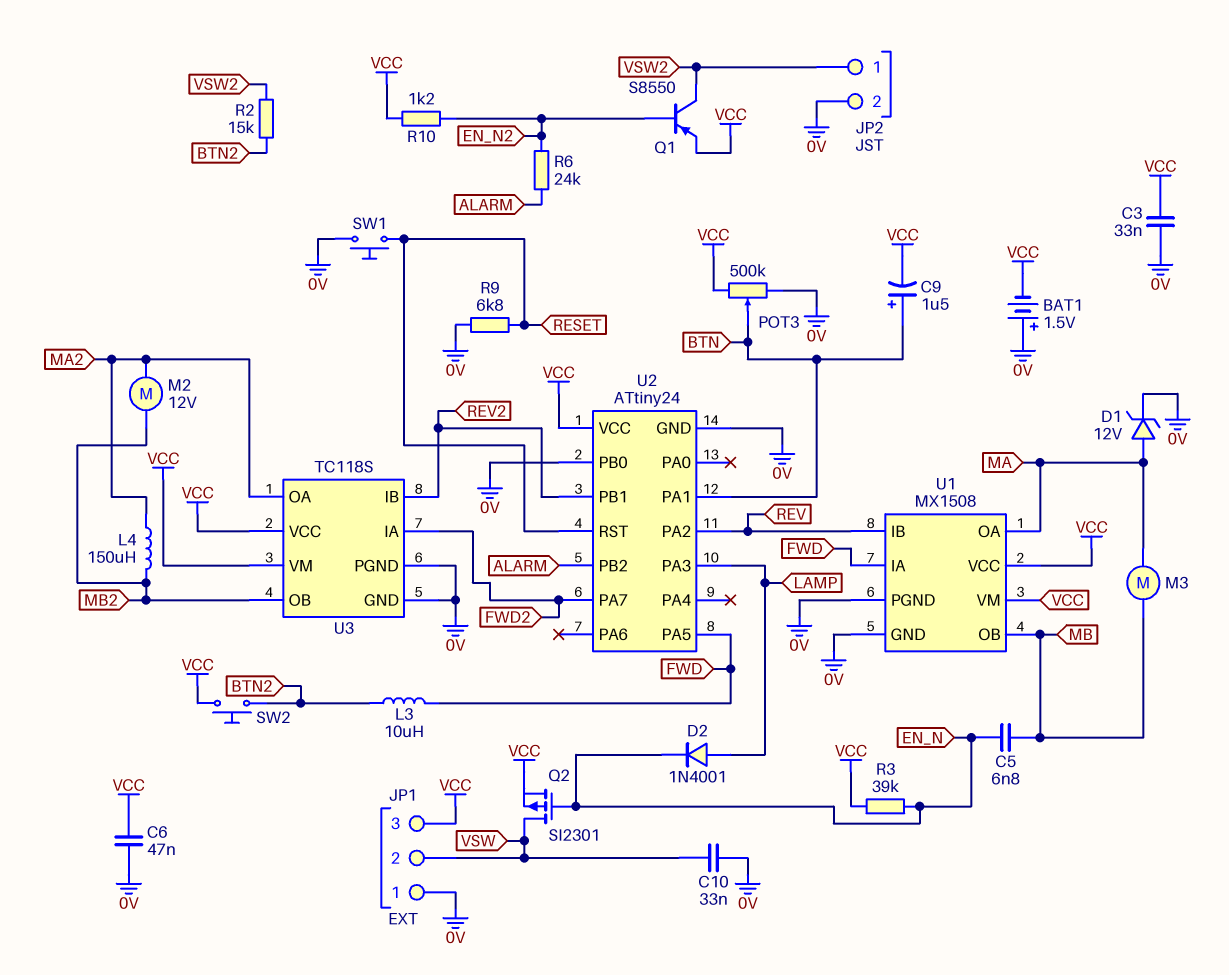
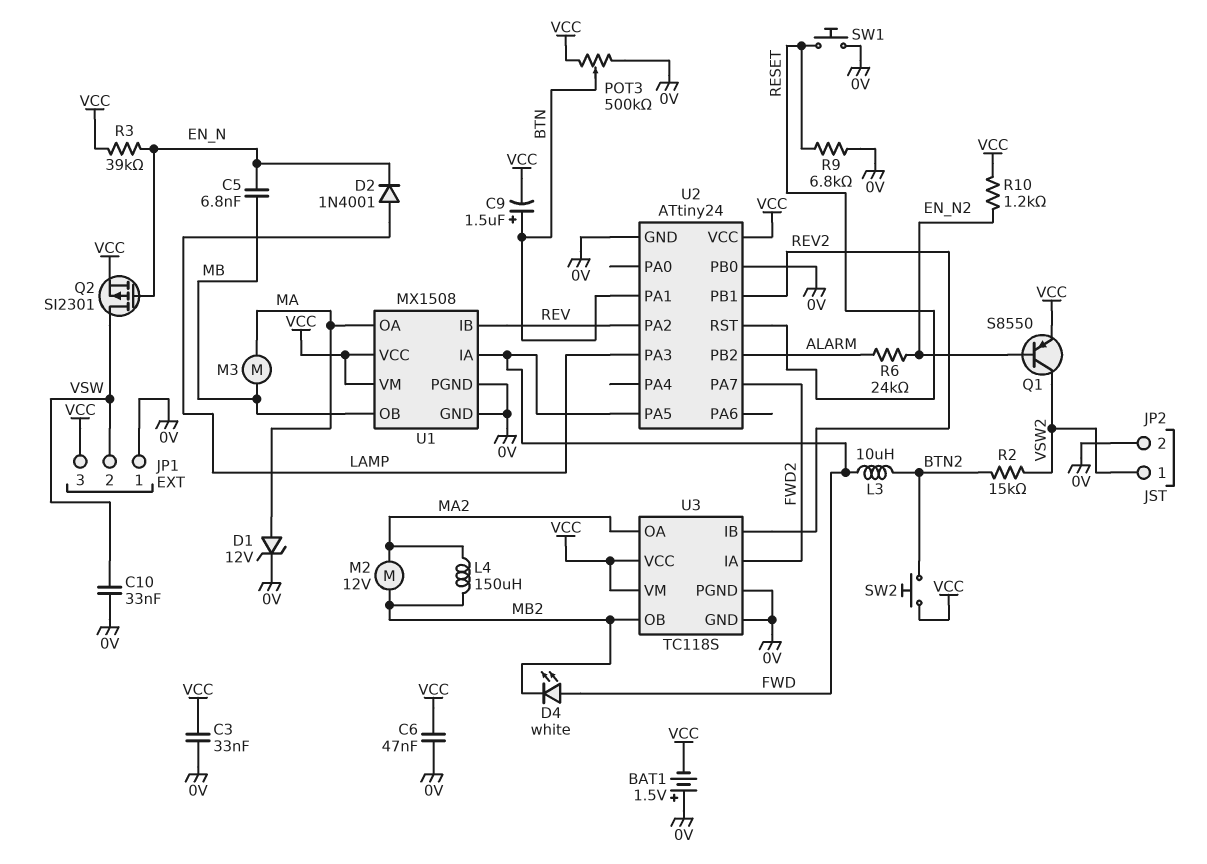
D4: none -> LED white (A FWD, K MB2)

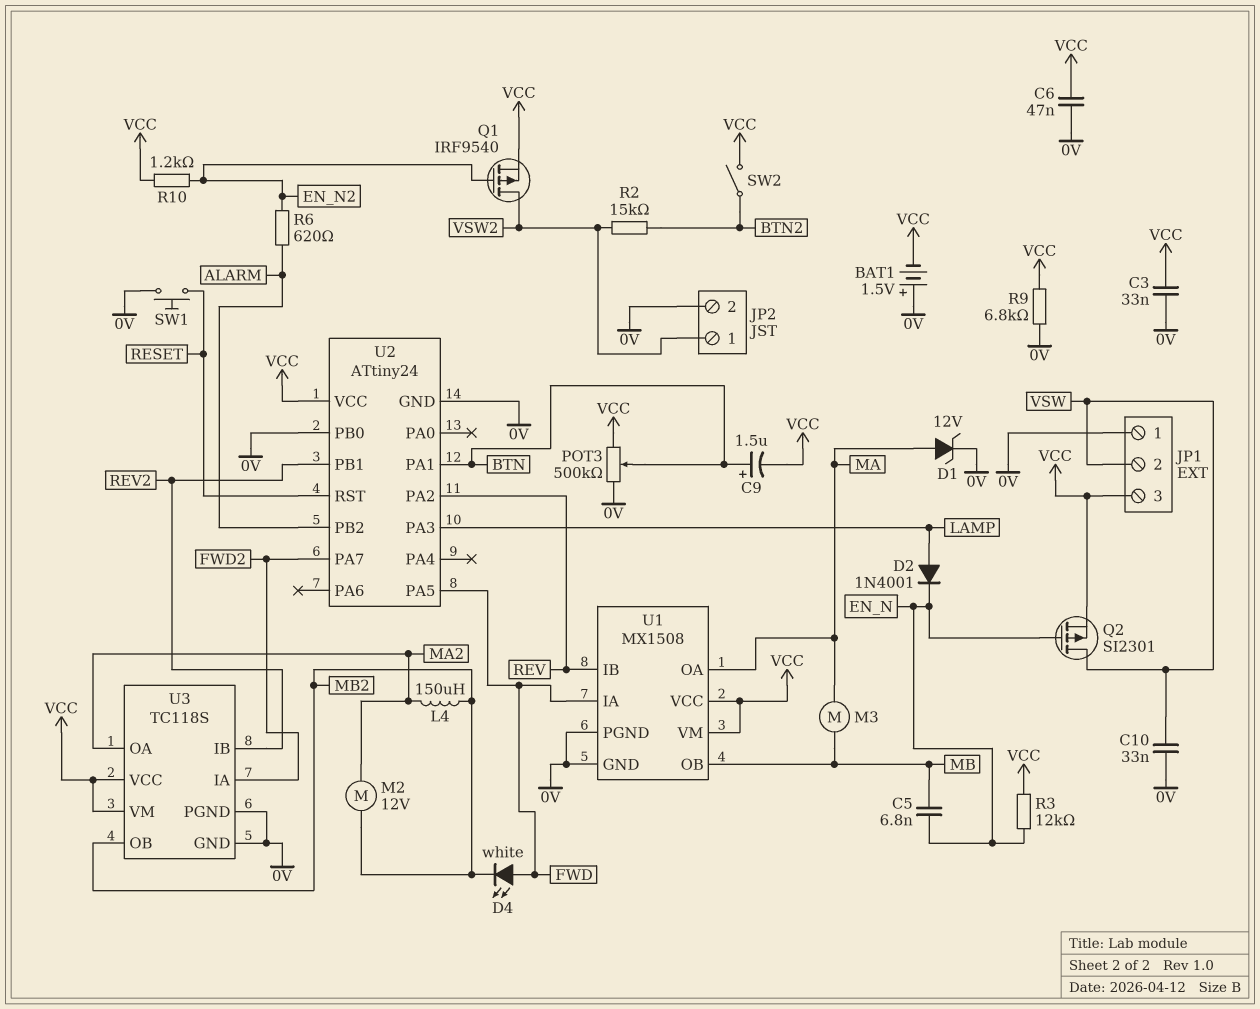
L3: 10uH (BTN2, FWD) -> none
Q1: PNP S8550 (B EN_N2, C VSW2, E VCC) -> PMOS IRF9540 (G EN_N2, D VSW2, S VCC)
R3: 39k (EN_N, VCC) -> 12k (EN_N, VCC)
R6: 24k (ALARM, EN_N2) -> 620 (ALARM, EN_N2)
R9: 6.8k (0V, RESET) -> 6.8k (0V, VCC)
SW2: button (BTN2, VCC) -> switch (BTN2, VCC)

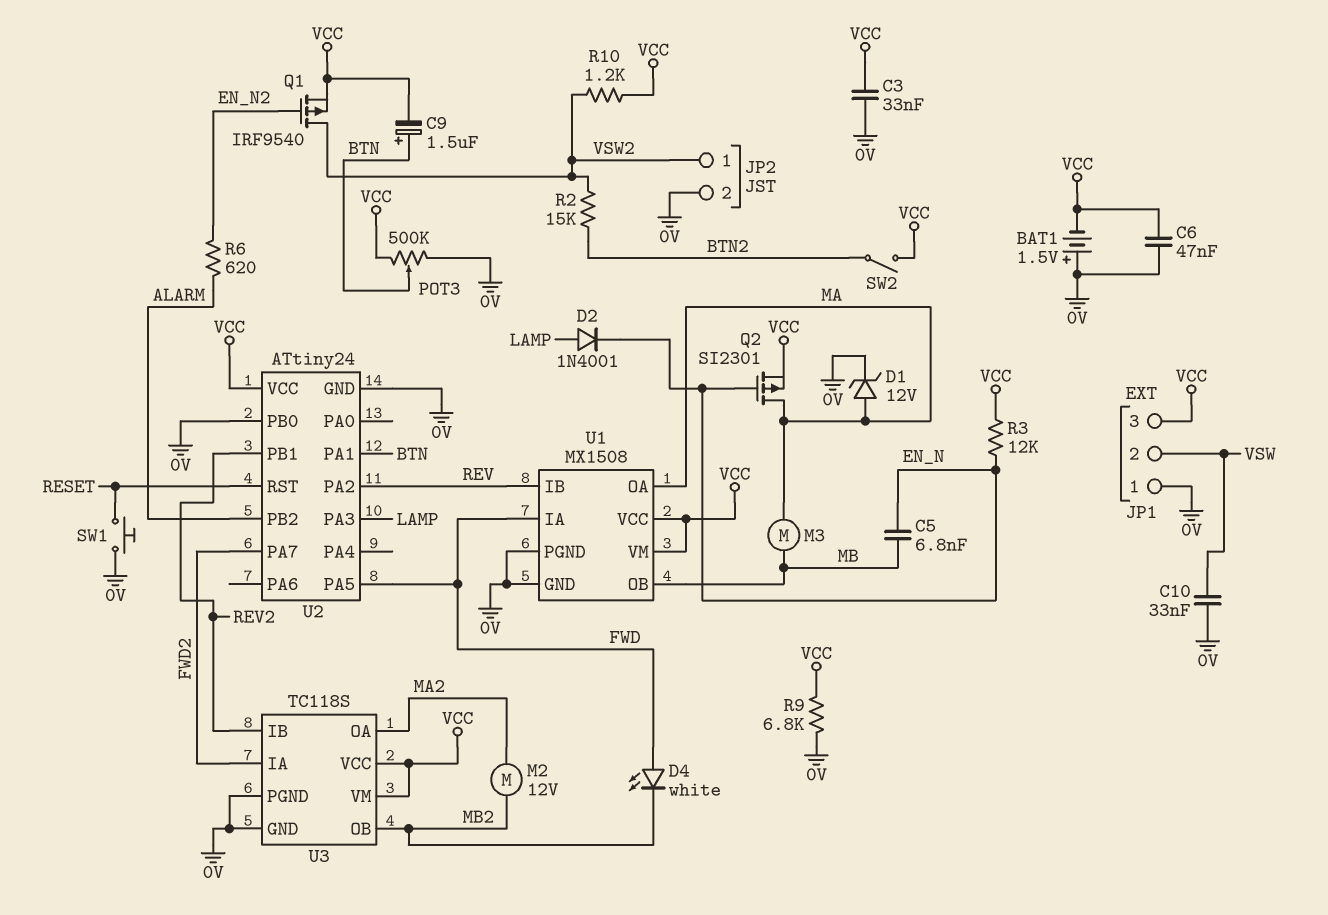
L4: 150uH (MA2, MB2) -> none
Q2: PMOS SI2301 (G EN_N, D VSW, S VCC) -> PMOS SI2301 (G EN_N, D MA, S VCC)
R10: 1.2k (EN_N2, VCC) -> 1.2k (VCC, VSW2)

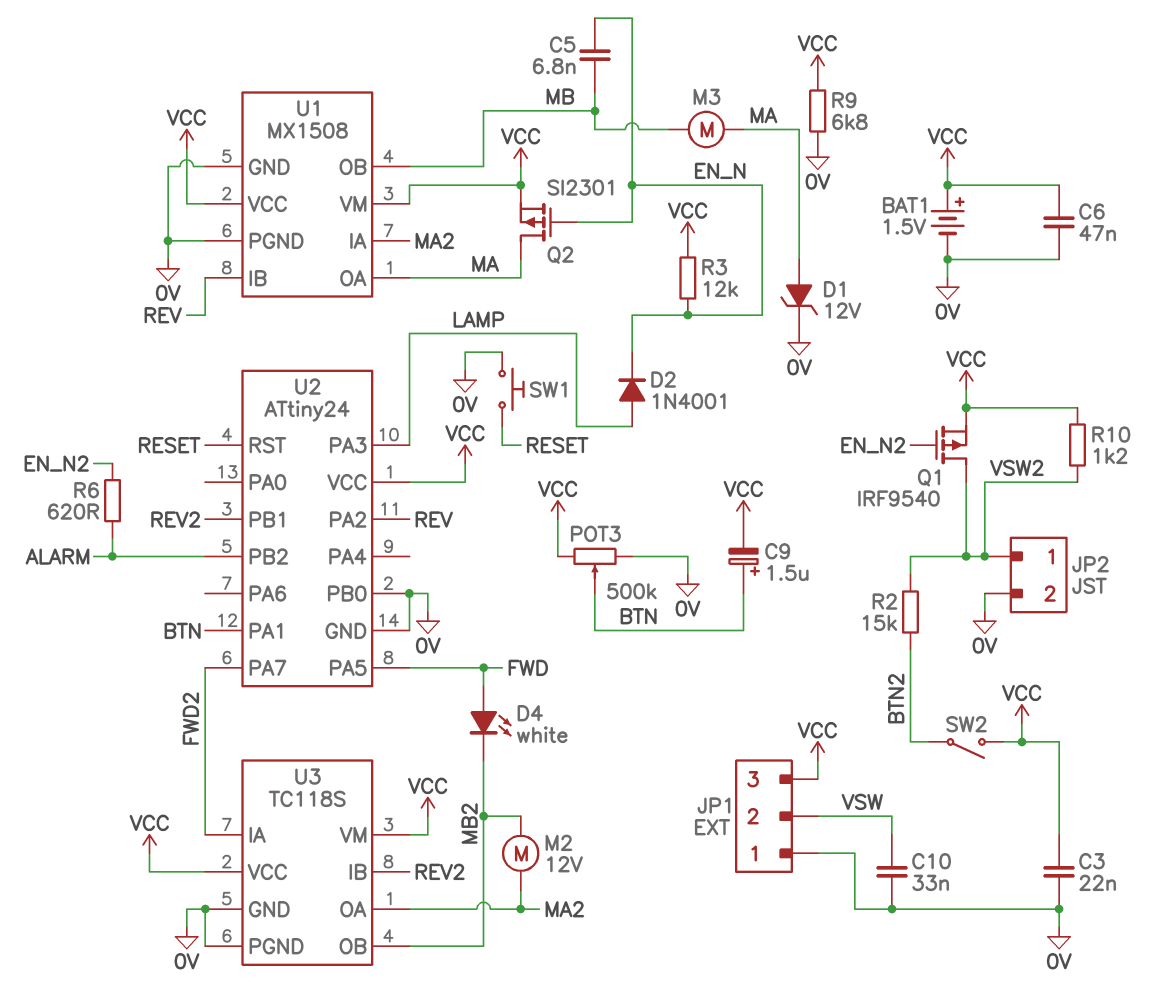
BAT1: 1.5V (plus 0V, minus VCC) -> 1.5V (plus VCC, minus 0V)
C3: 33nF (0V, VCC) -> 22nF (0V, VCC)
U1 pin IA: FWD -> MA2

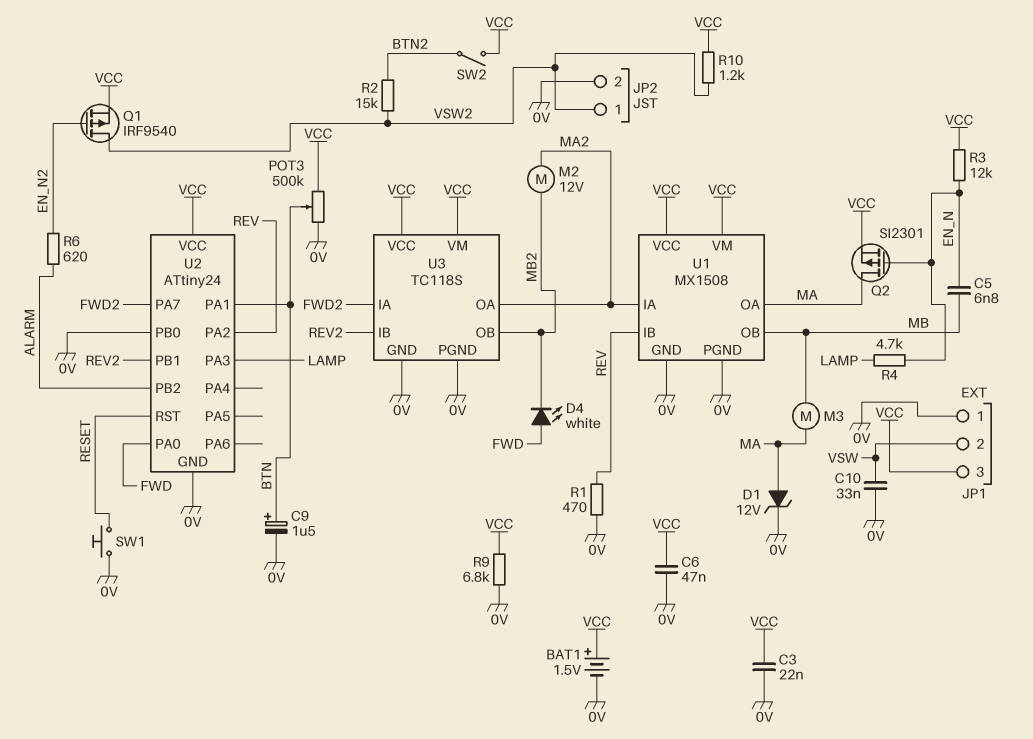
C9: 1.5uF (plus BTN, minus VCC) -> 1.5uF (plus BTN, minus 0V)
D2: diode 1N4001 (A LAMP, K EN_N) -> none
R1: none -> 470 (0V, REV)
R4: none -> 4.7k (EN_N, LAMP)
U2 pin PA0: none -> FWD
U2 pin PA5: FWD -> none

